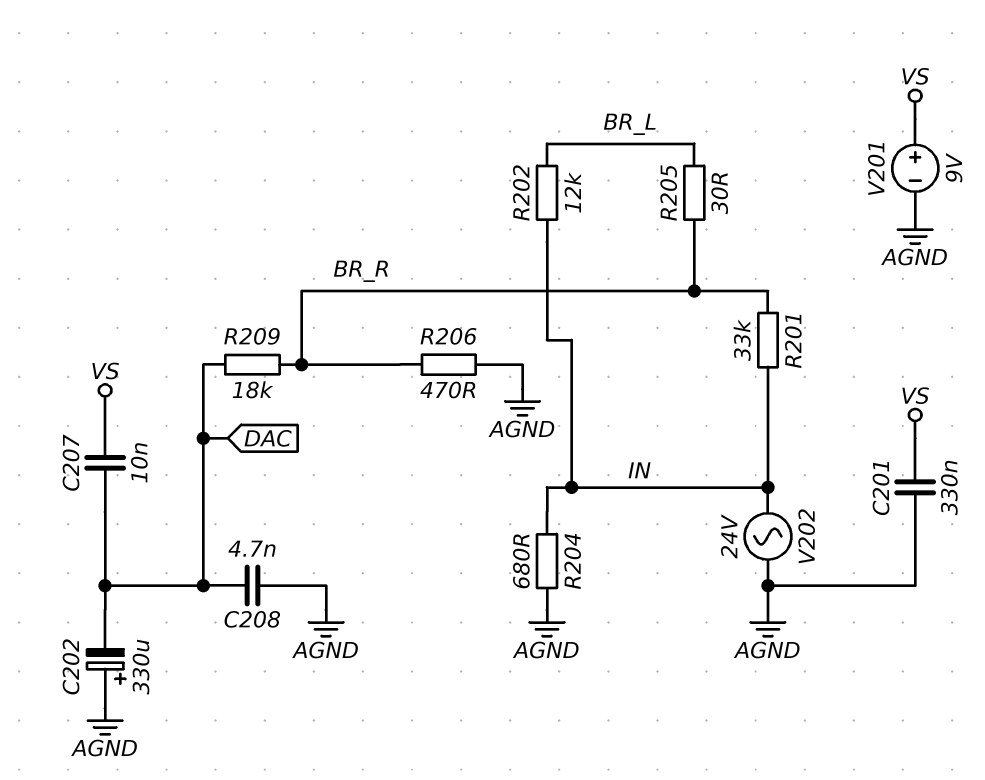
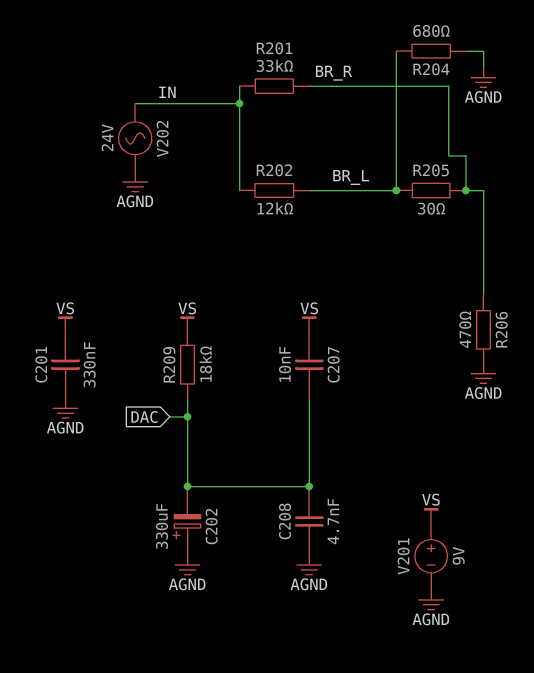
R204: 680 (AGND, IN) -> 680 (AGND, BR_L)
R209: 18k (BR_R, DAC) -> 18k (DAC, VS)

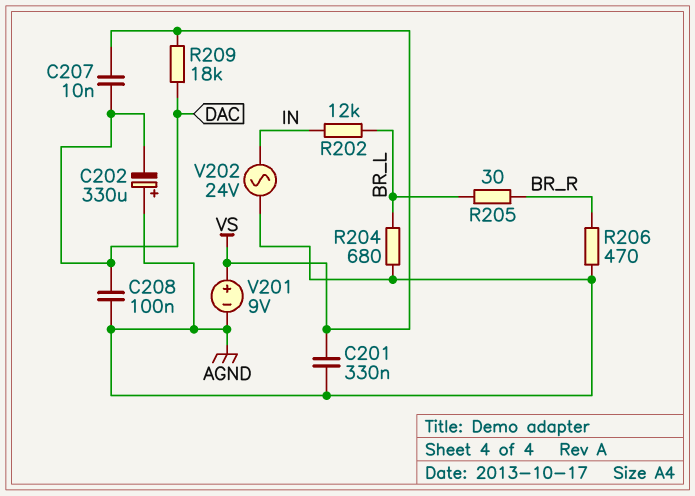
C208: 4.7nF (AGND, DAC) -> 100nF (AGND, DAC)
R201: 33k (BR_R, IN) -> none

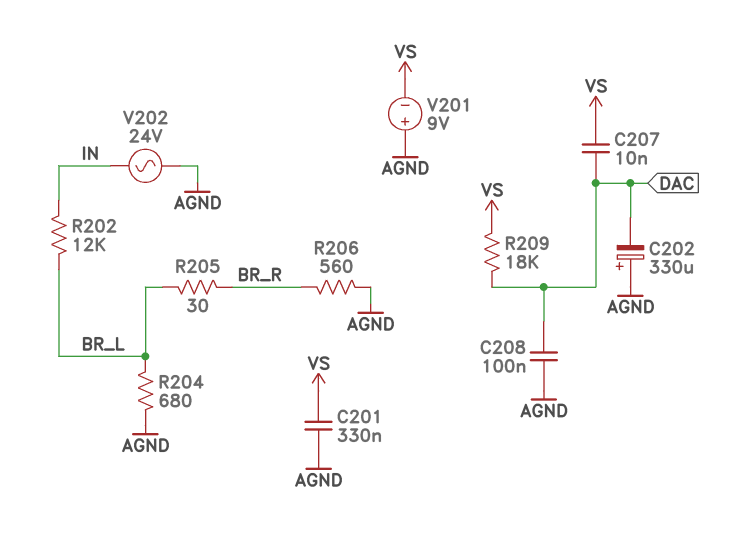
R206: 470 (AGND, BR_R) -> 560 (AGND, BR_R)
V201: 9V (plus VS, minus AGND) -> 9V (plus AGND, minus VS)

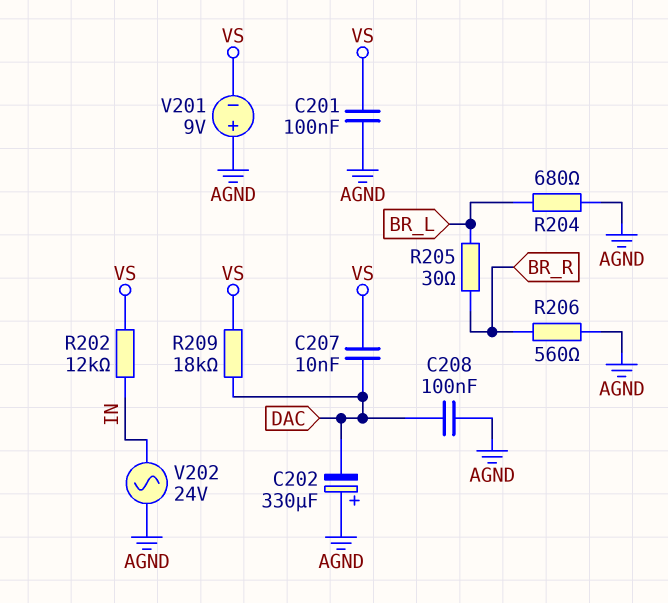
C201: 330nF (AGND, VS) -> 100nF (AGND, VS)
R202: 12k (BR_L, IN) -> 12k (IN, VS)

